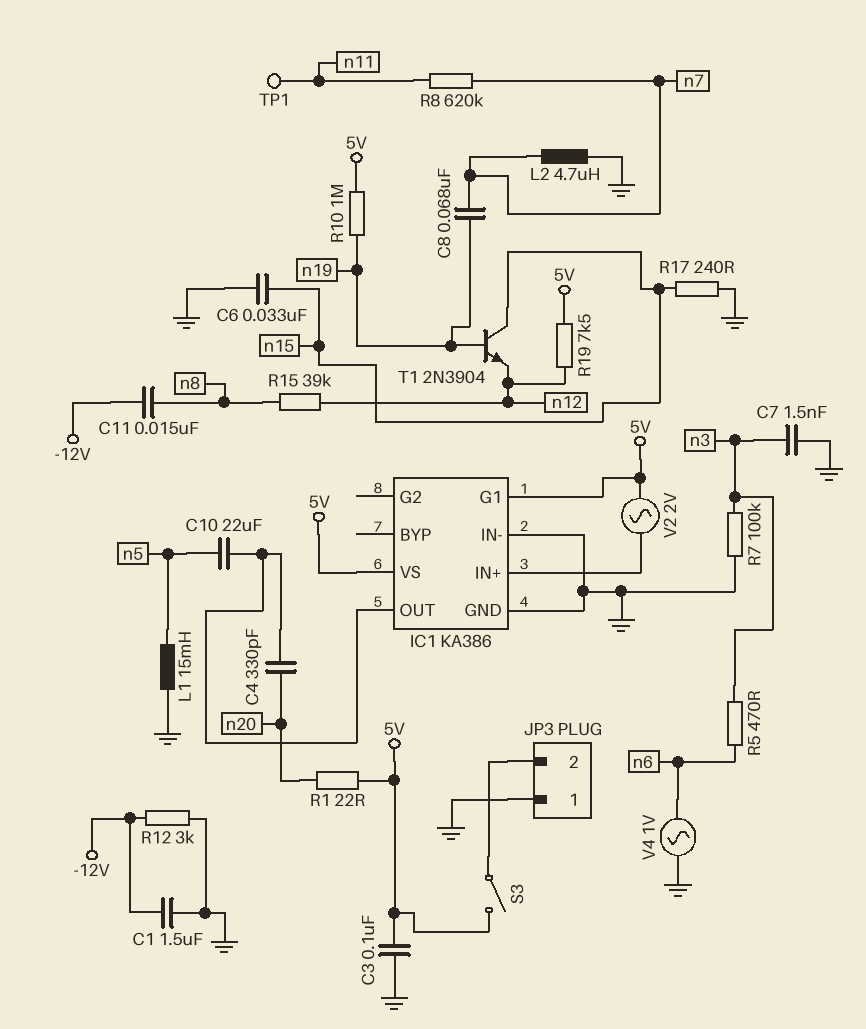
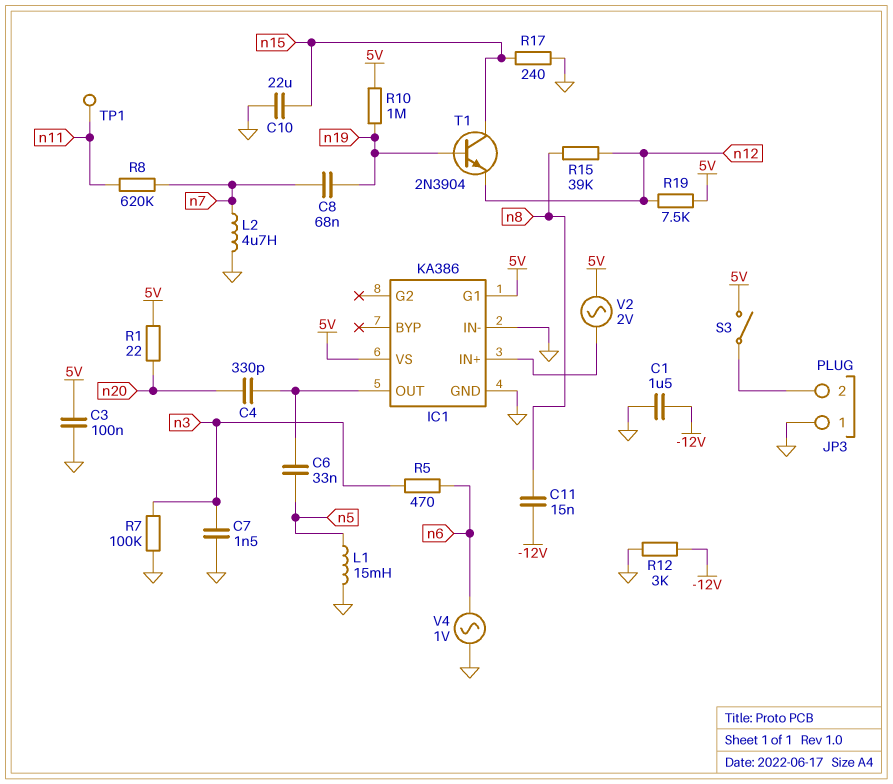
C6: 33nF (GND, n15) -> 33nF (IC1/OUT, n5)
C10: 22uF (IC1/OUT, n5) -> 22uF (GND, n15)

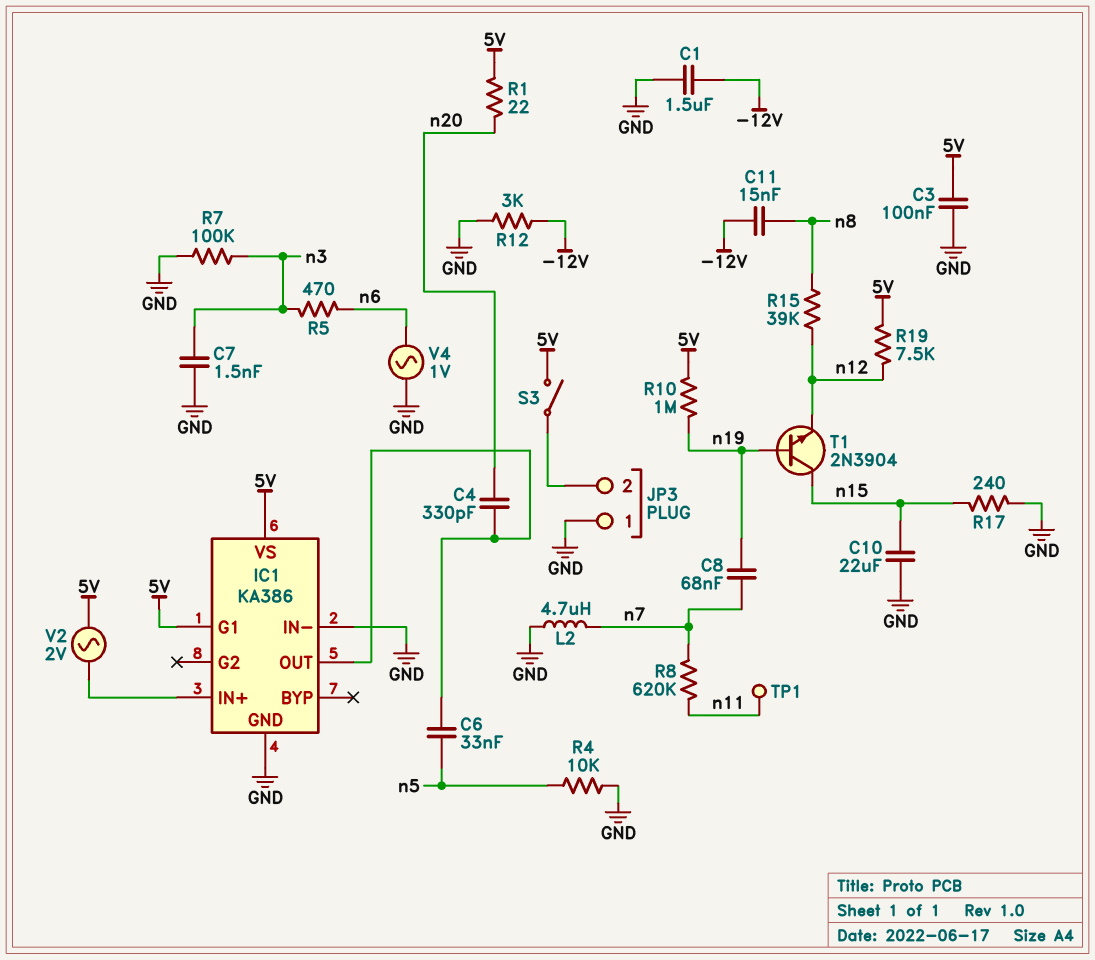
L1: 15mH (GND, n5) -> none
R4: none -> 10k (GND, n5)

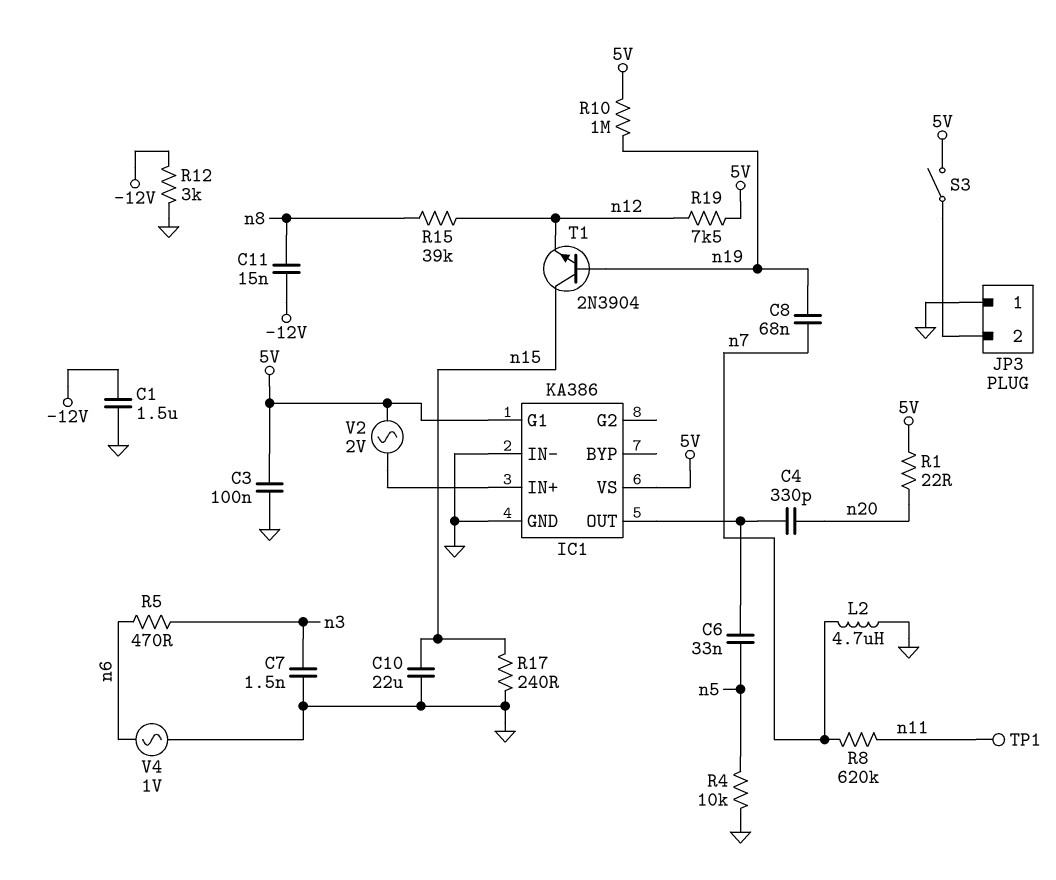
R7: 100k (GND, n3) -> none

